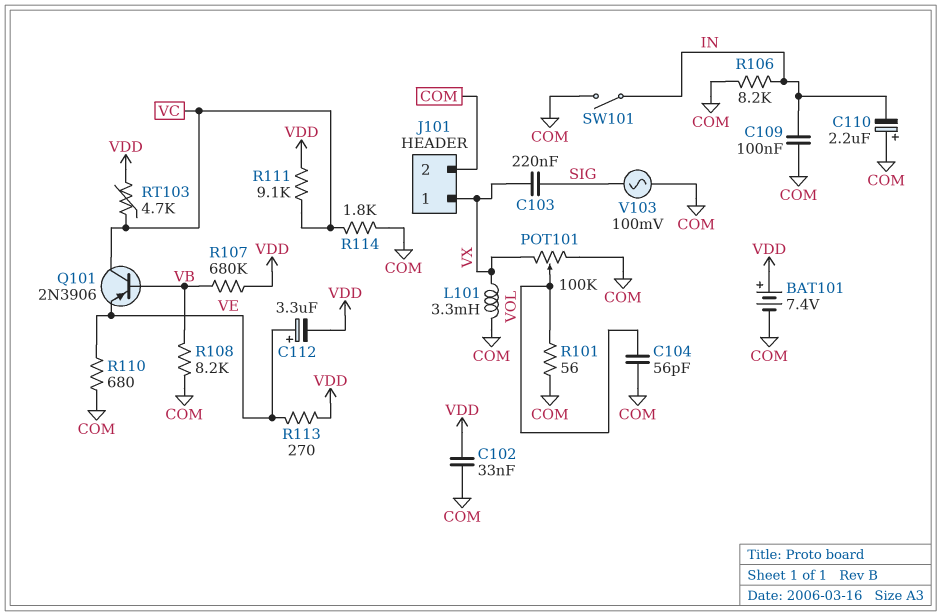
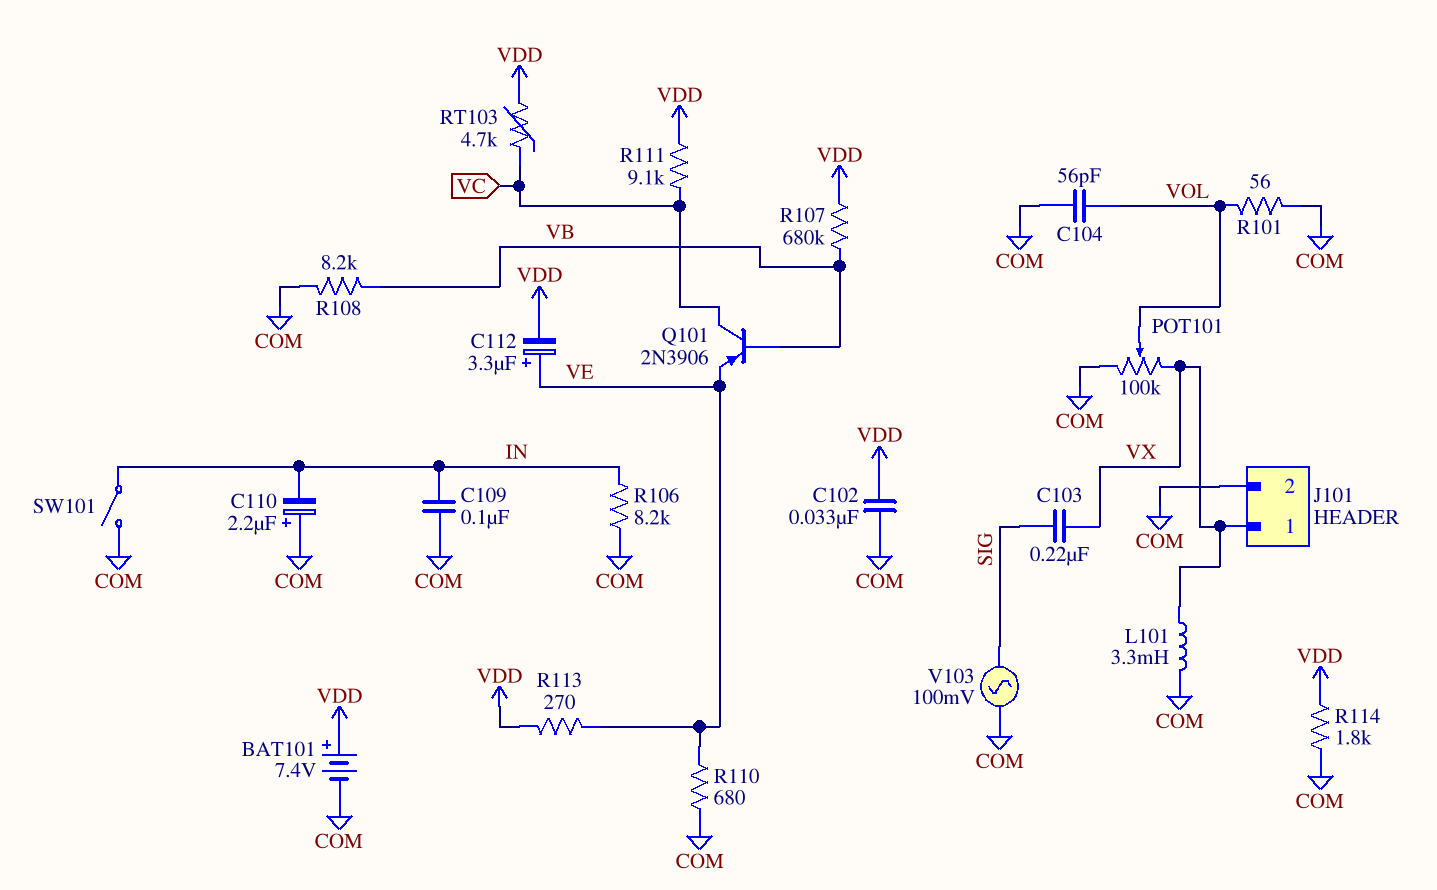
R114: 1.8k (COM, VC) -> 1.8k (COM, VDD)

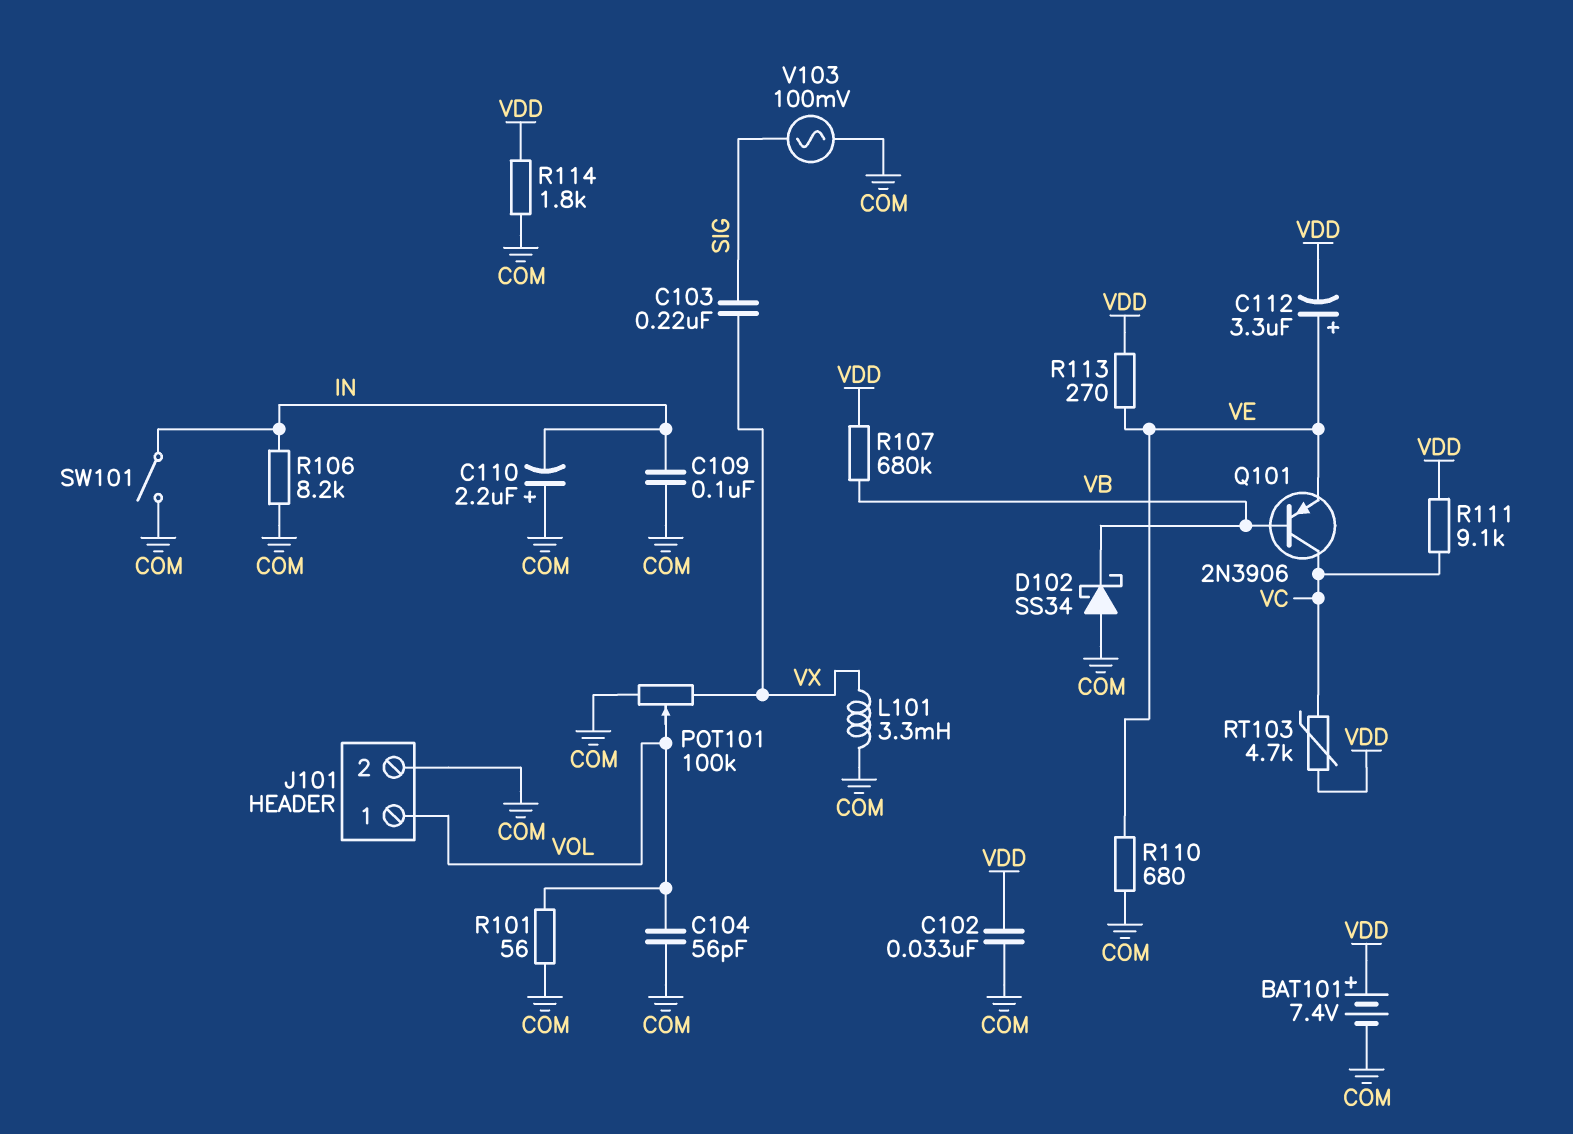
D102: none -> schottky SS34 (A COM, K VB)
J101 pin 1: VX -> VOL
R108: 8.2k (COM, VB) -> none

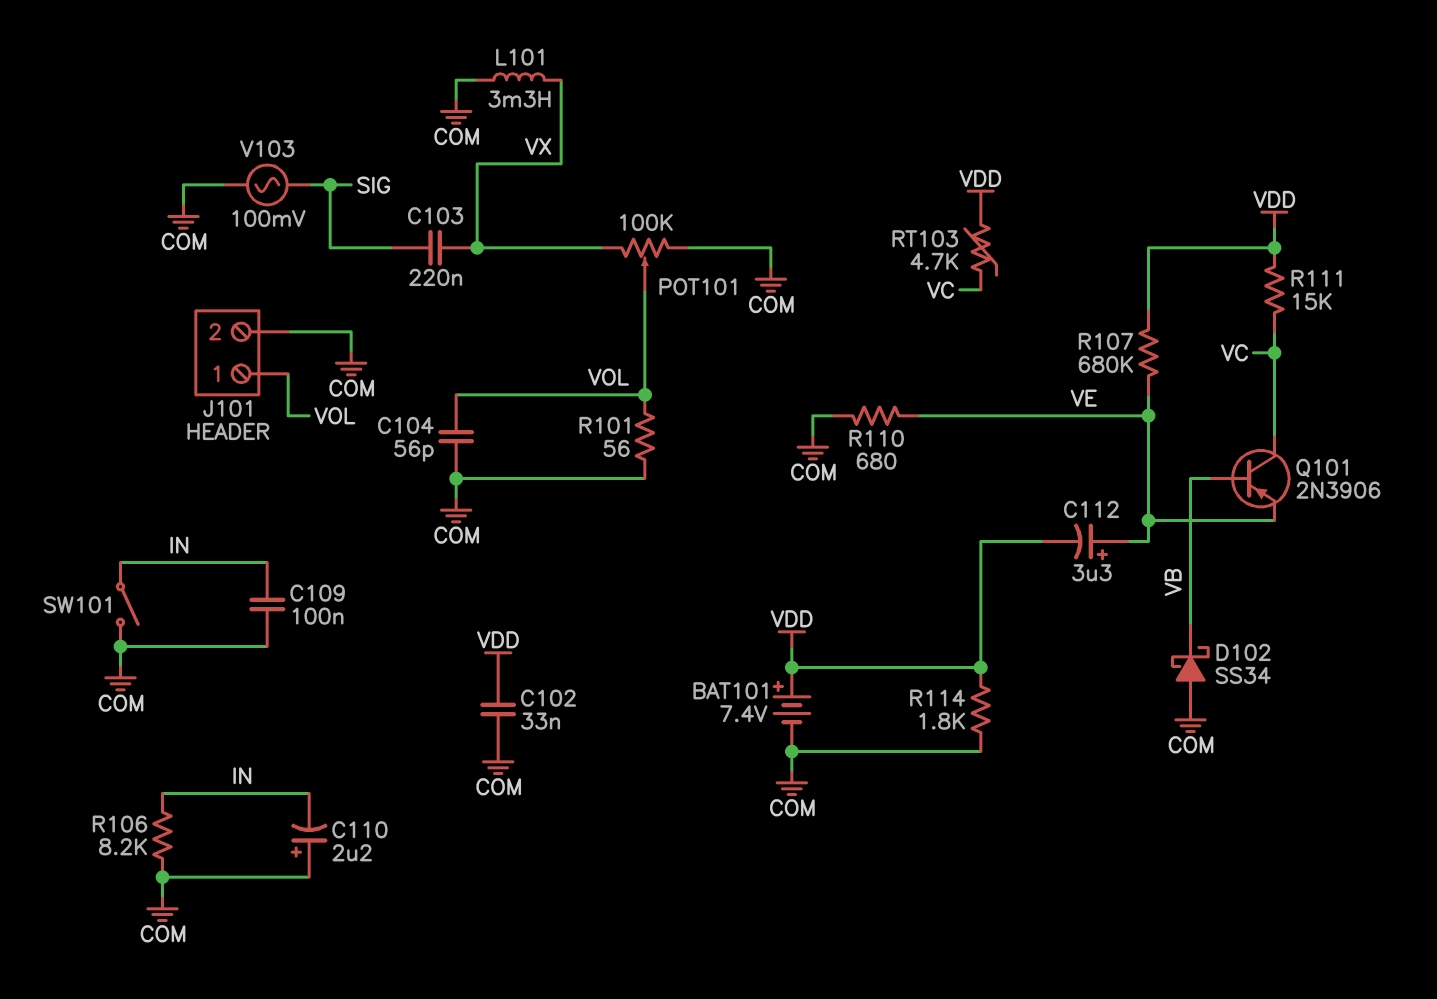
R107: 680k (VB, VDD) -> 680k (VDD, VE)
R111: 9.1k (VC, VDD) -> 15k (VC, VDD)
R113: 270 (VDD, VE) -> none

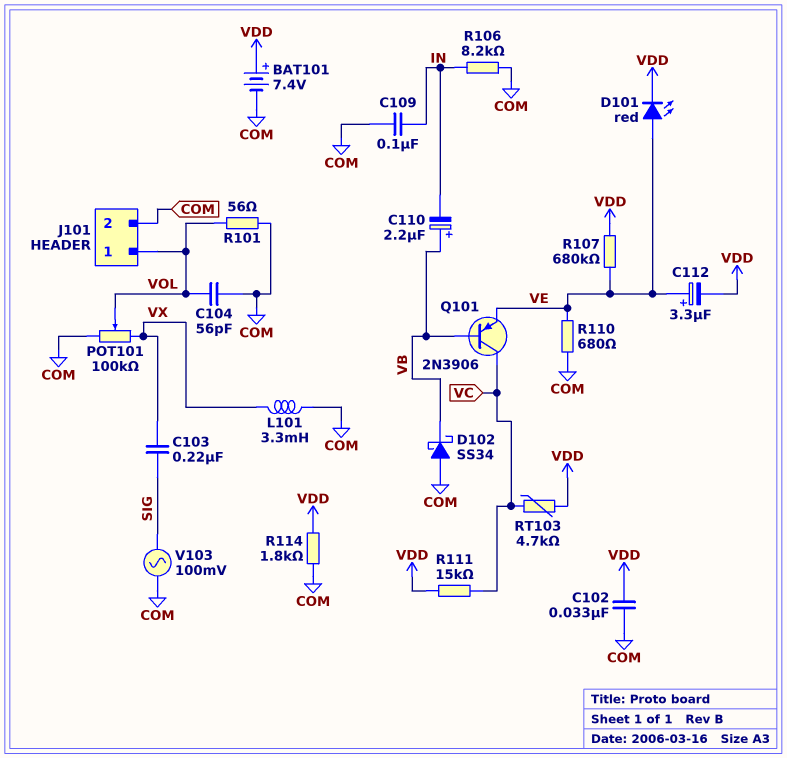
C110: 2.2uF (plus COM, minus IN) -> 2.2uF (plus VB, minus IN)
D101: none -> LED red (A VE, K VDD)
SW101: switch (COM, IN) -> none

